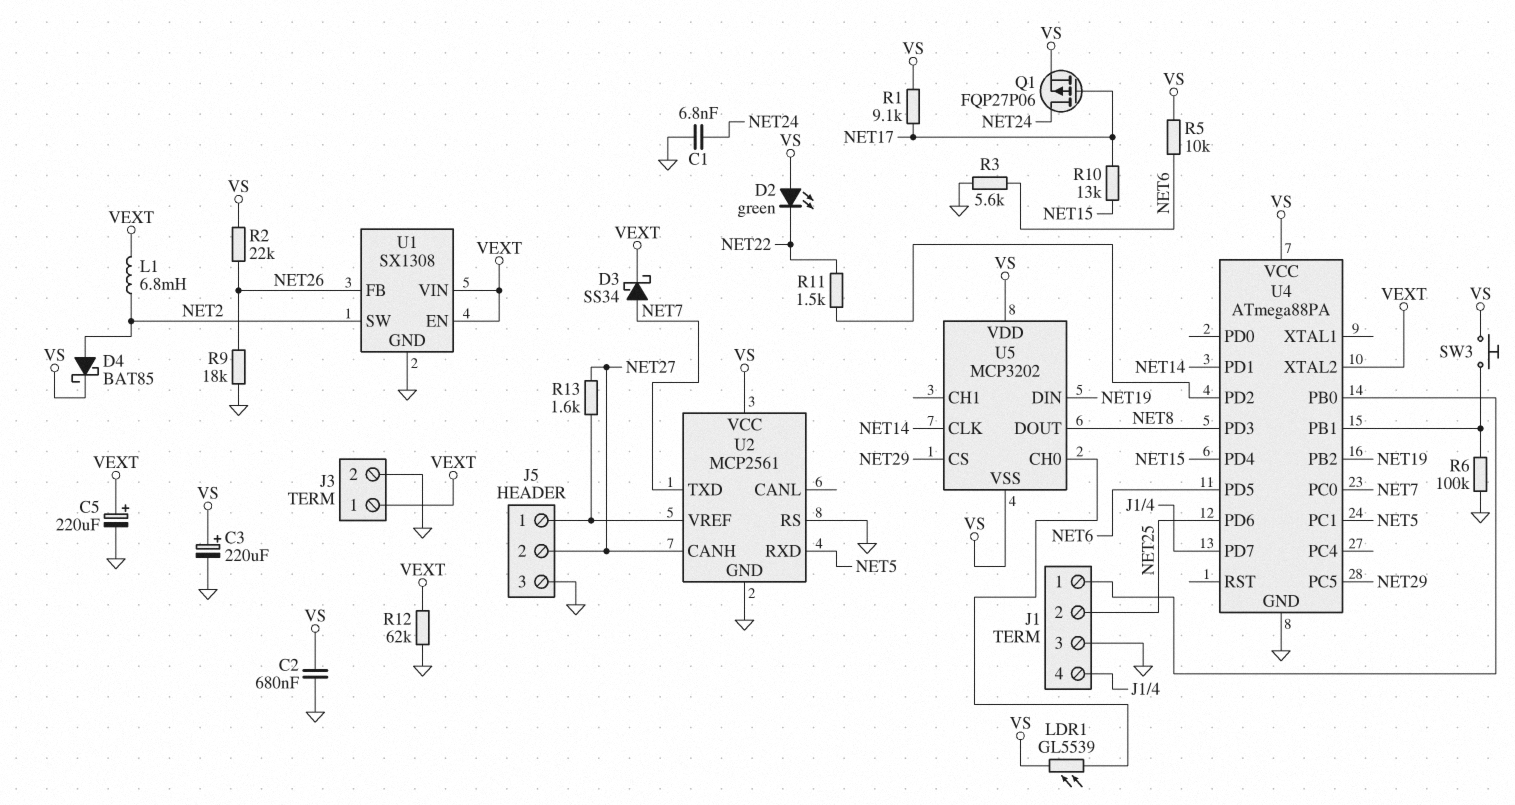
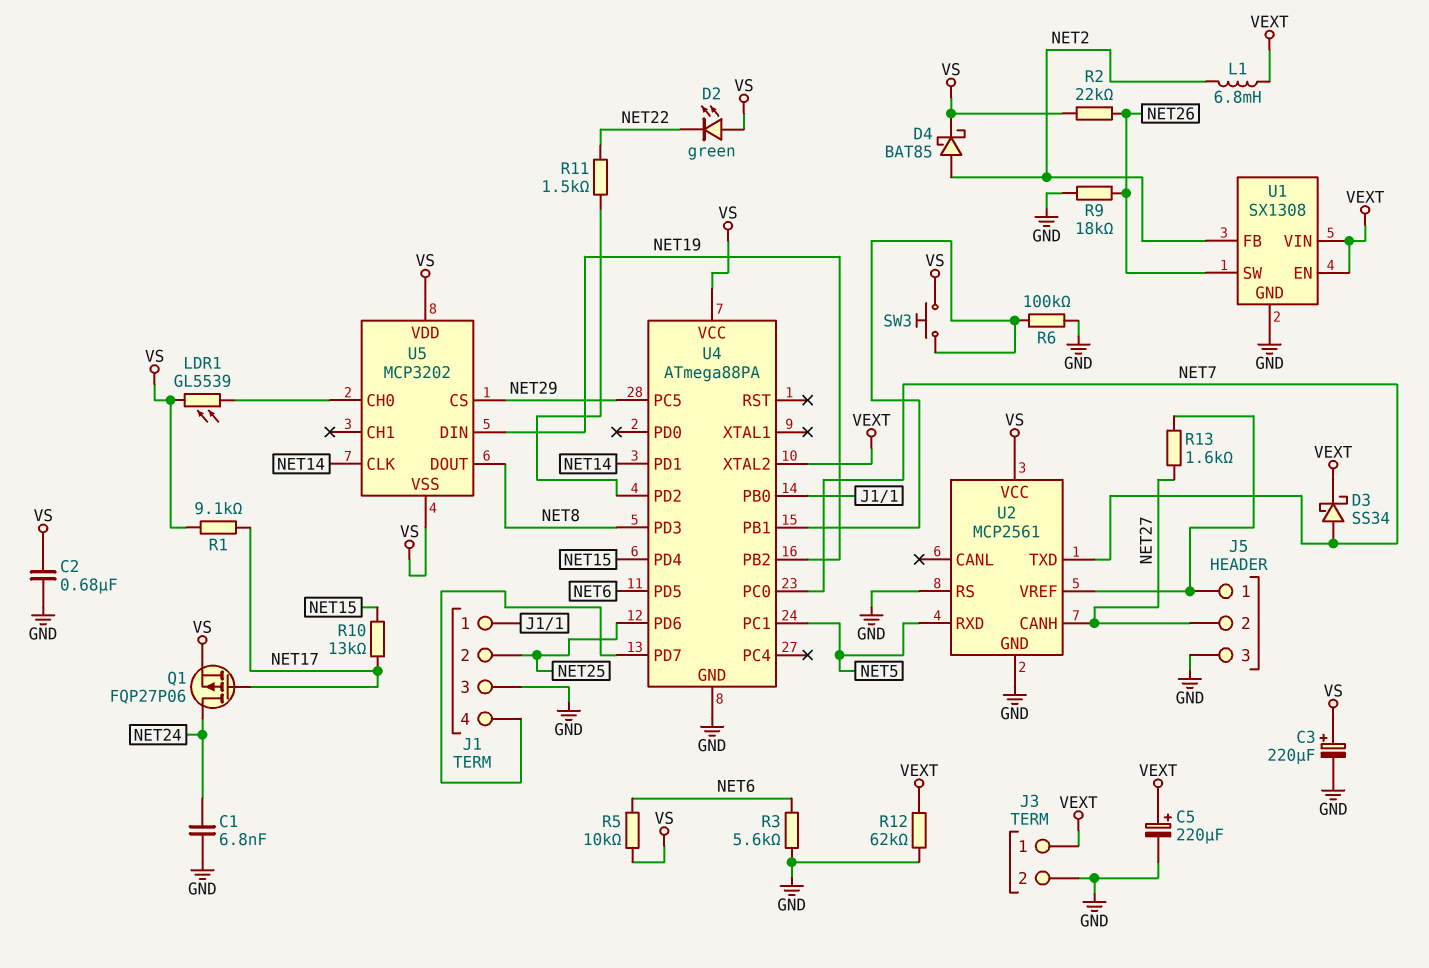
U1 pin FB: NET26 -> NET2
U1 pin SW: NET2 -> NET26

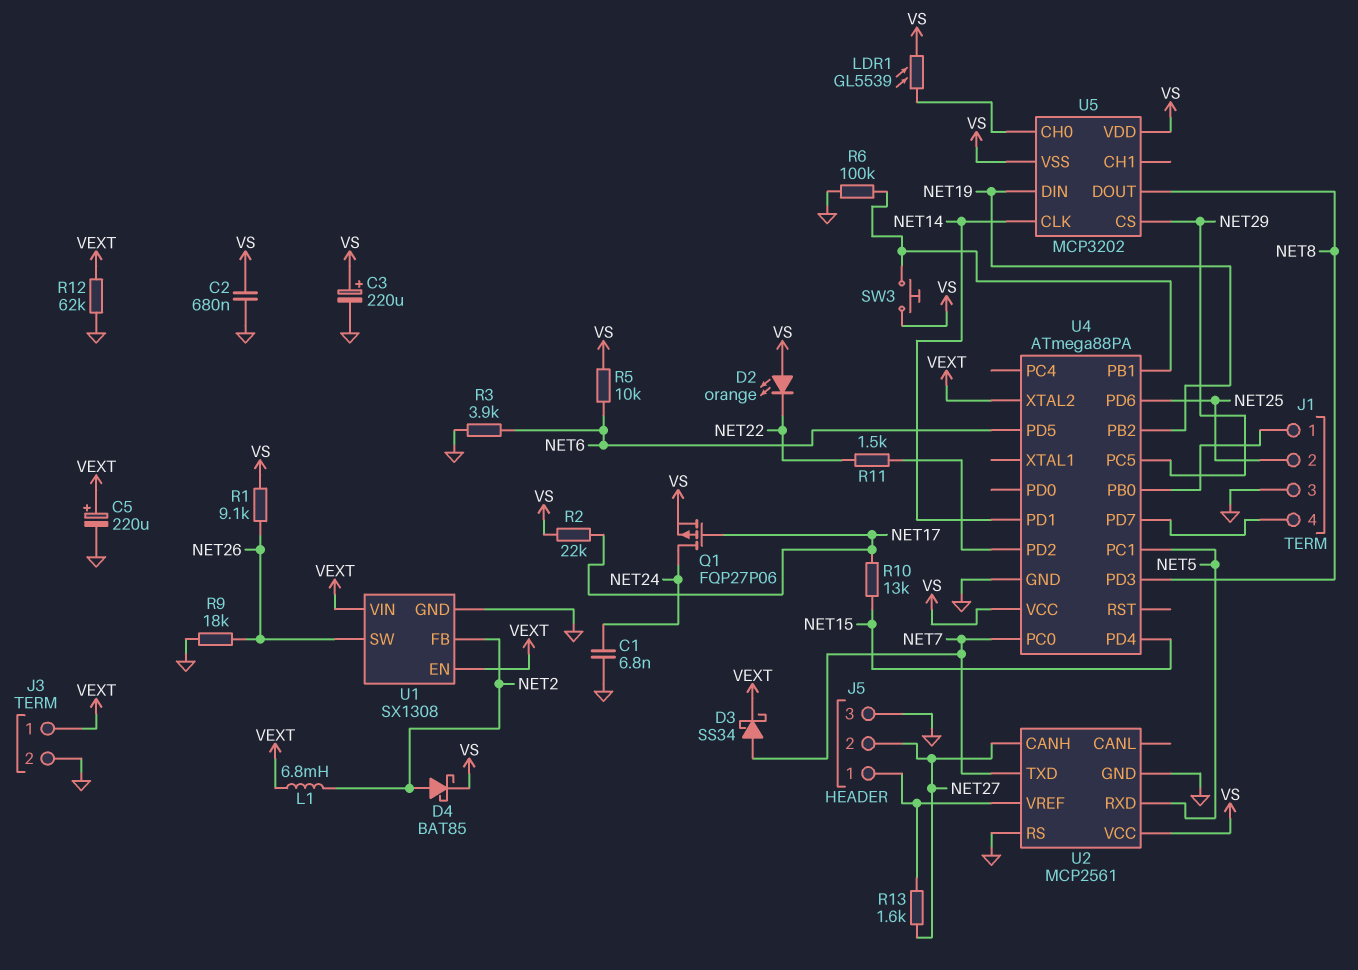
D2: LED green (A VS, K NET22) -> LED orange (A VS, K NET22)
R1: 9.1k (NET17, VS) -> 9.1k (NET26, VS)
R2: 22k (NET26, VS) -> 22k (NET17, VS)
R3: 5.6k (GND, NET6) -> 3.9k (GND, NET6)

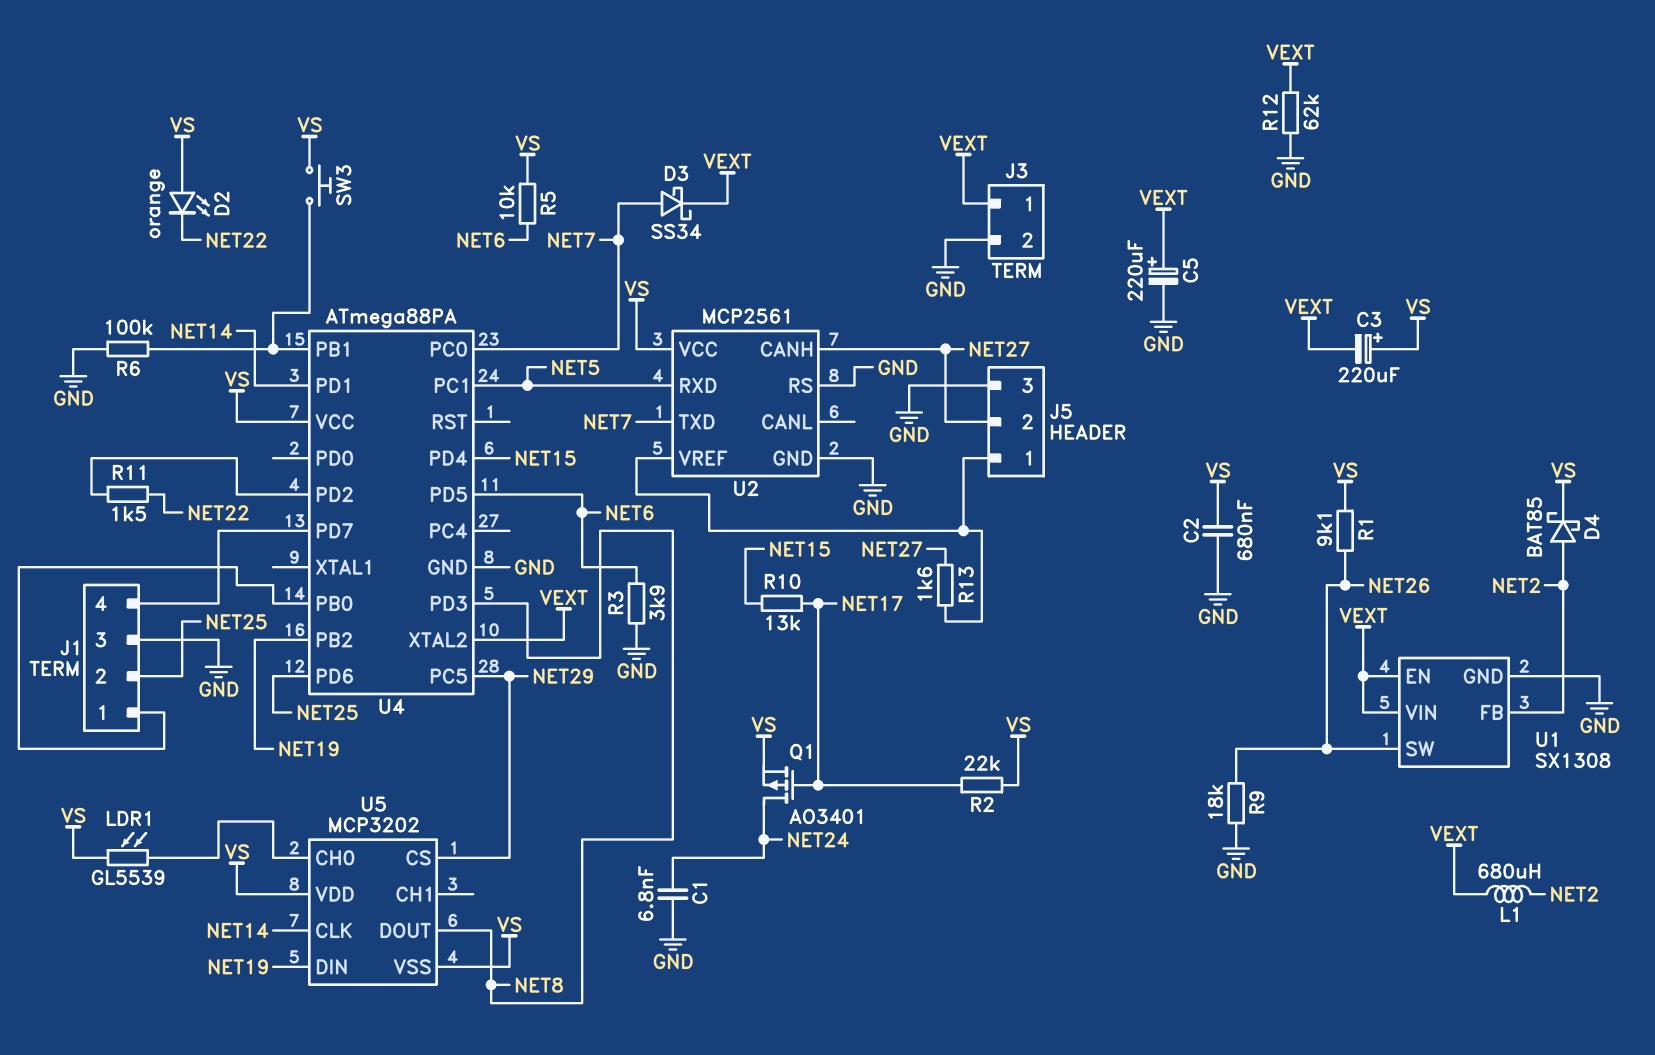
C3: 220uF (plus VS, minus GND) -> 220uF (plus VS, minus VEXT)
L1: 6.8mH (NET2, VEXT) -> 680uH (NET2, VEXT)
Q1: PMOS FQP27P06 (G NET17, D NET24, S VS) -> PMOS AO3401 (G NET17, D NET24, S VS)

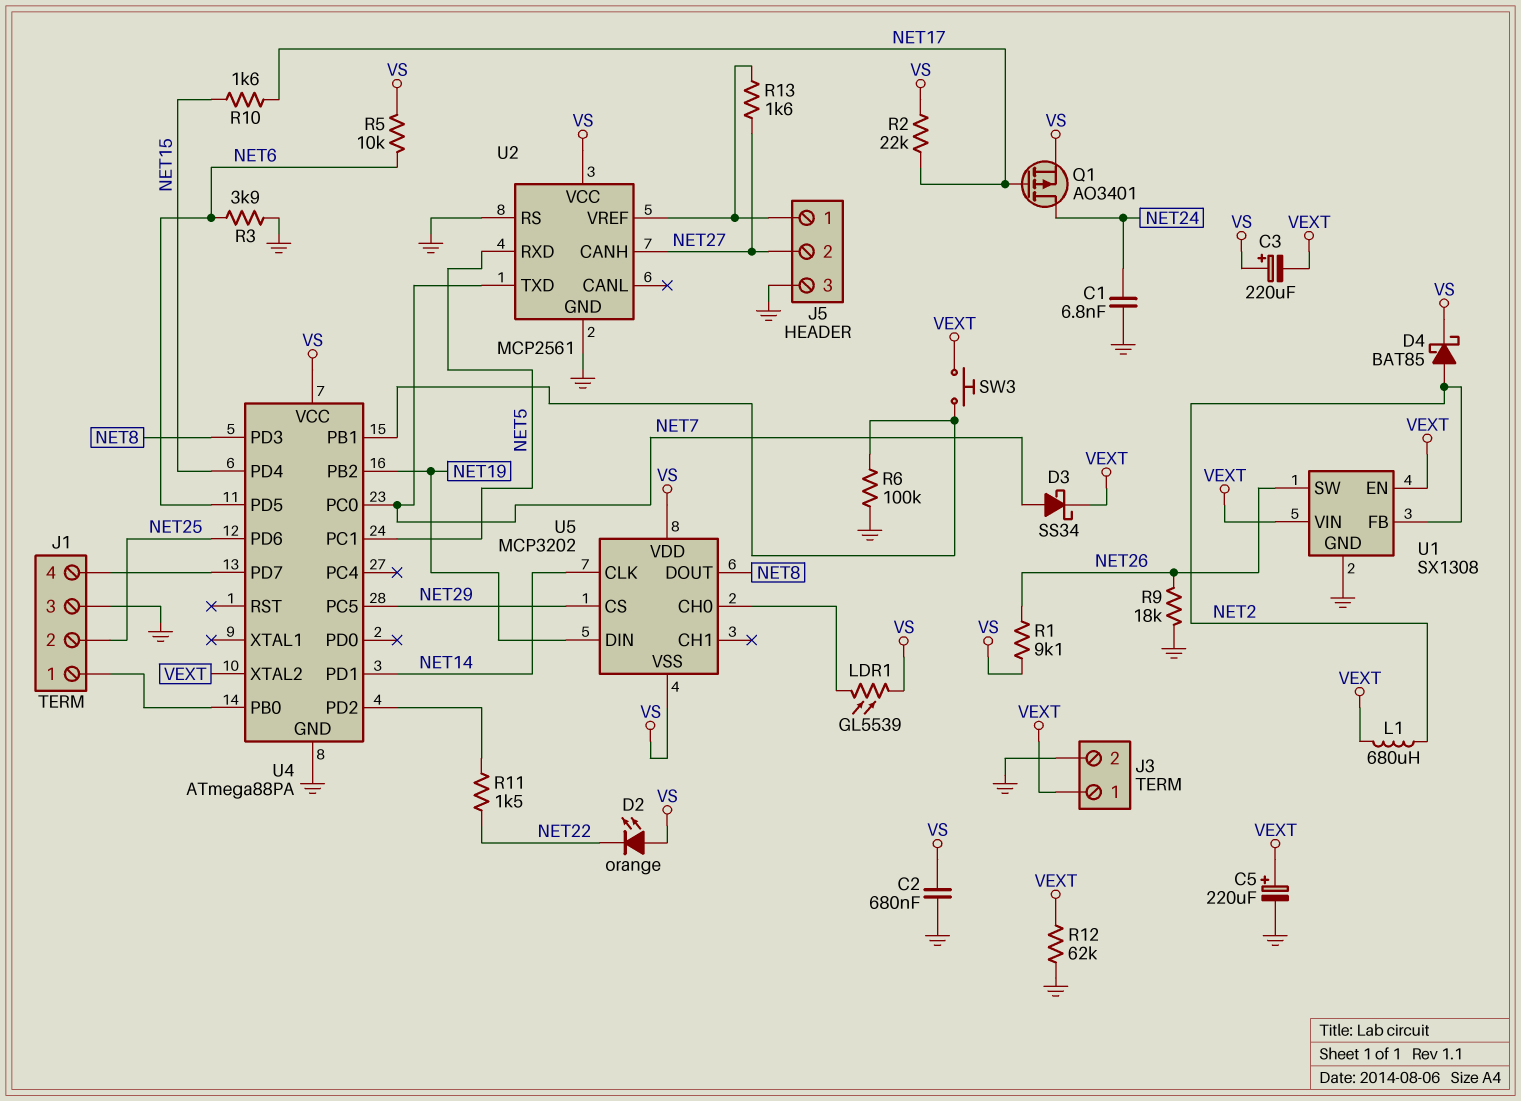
R10: 13k (NET15, NET17) -> 1.6k (NET15, NET17)
SW3: button (U4/PB1, VS) -> button (U4/PB1, VEXT)

